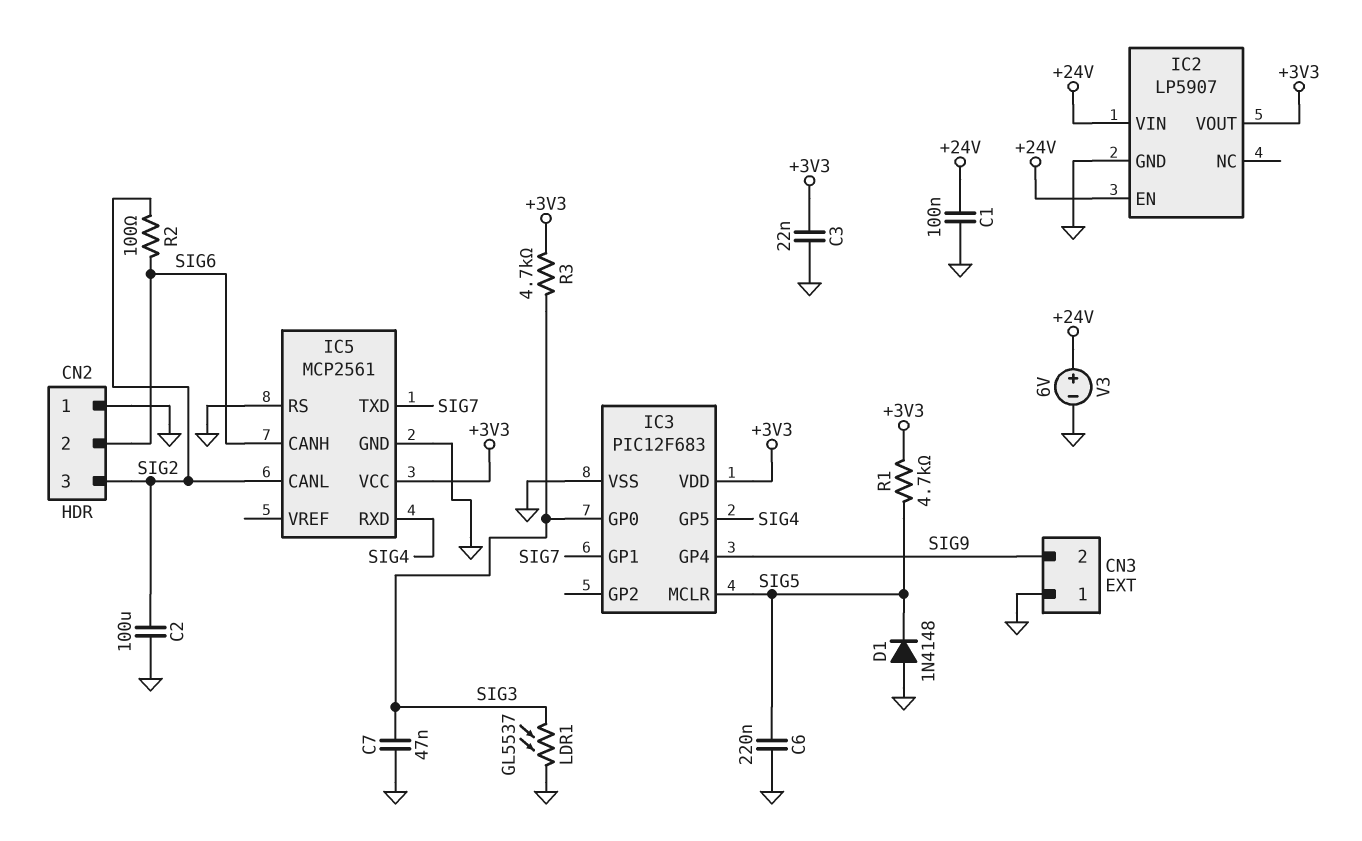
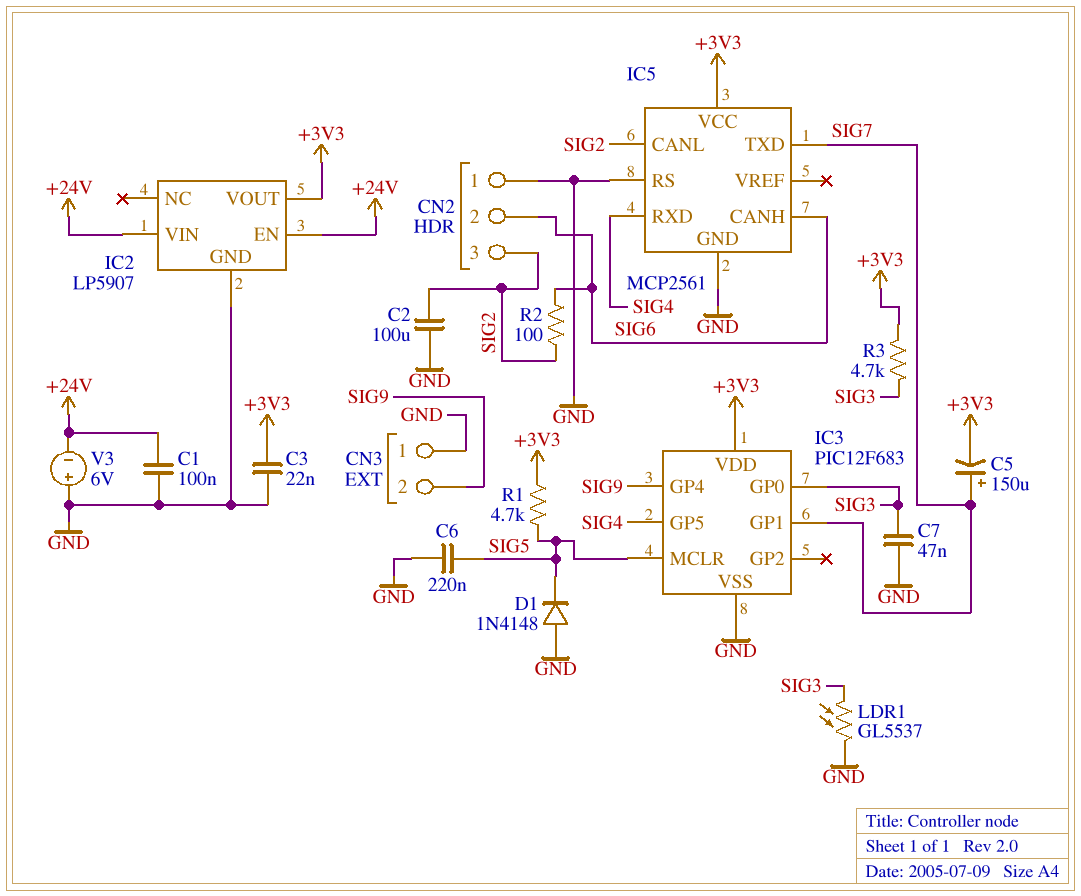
C5: none -> 150uF (plus SIG7, minus +3V3)
V3: 6V (plus +24V, minus GND) -> 6V (plus GND, minus +24V)

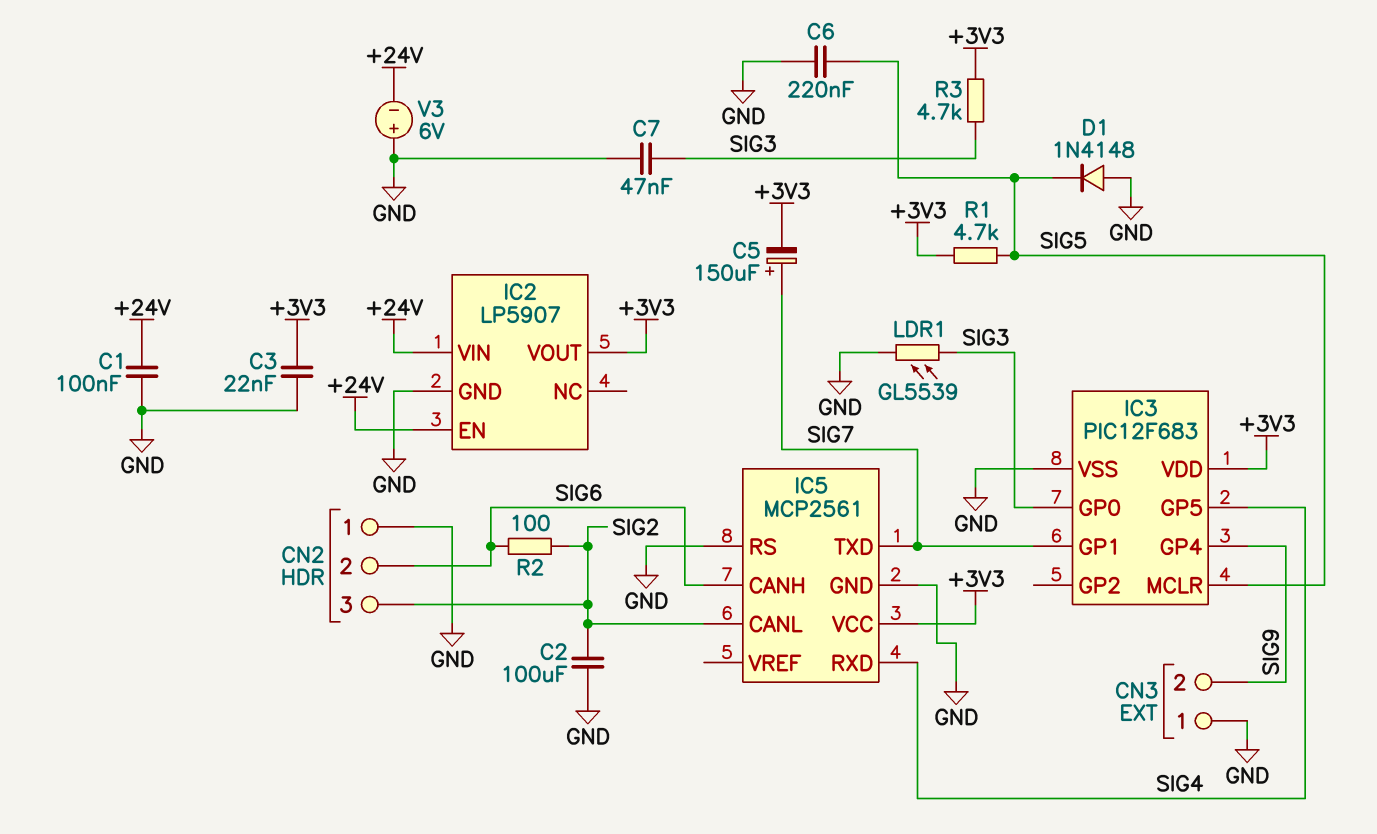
LDR1: GL5537 (GND, SIG3) -> GL5539 (GND, SIG3)

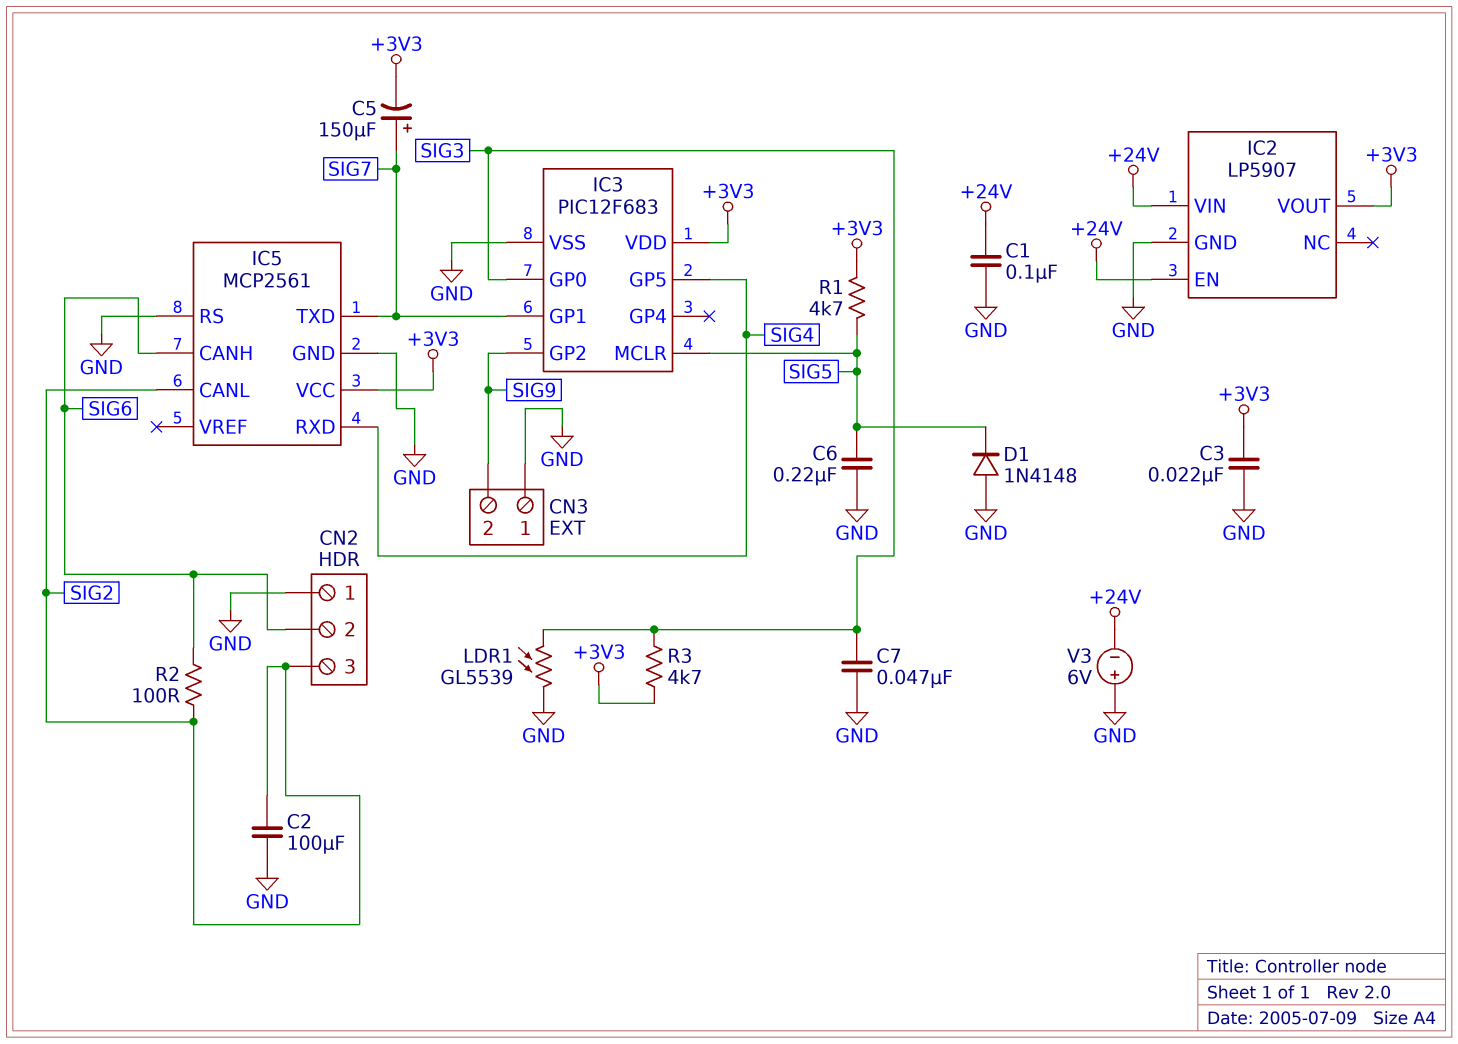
IC3 pin GP2: none -> SIG9
IC3 pin GP4: SIG9 -> none

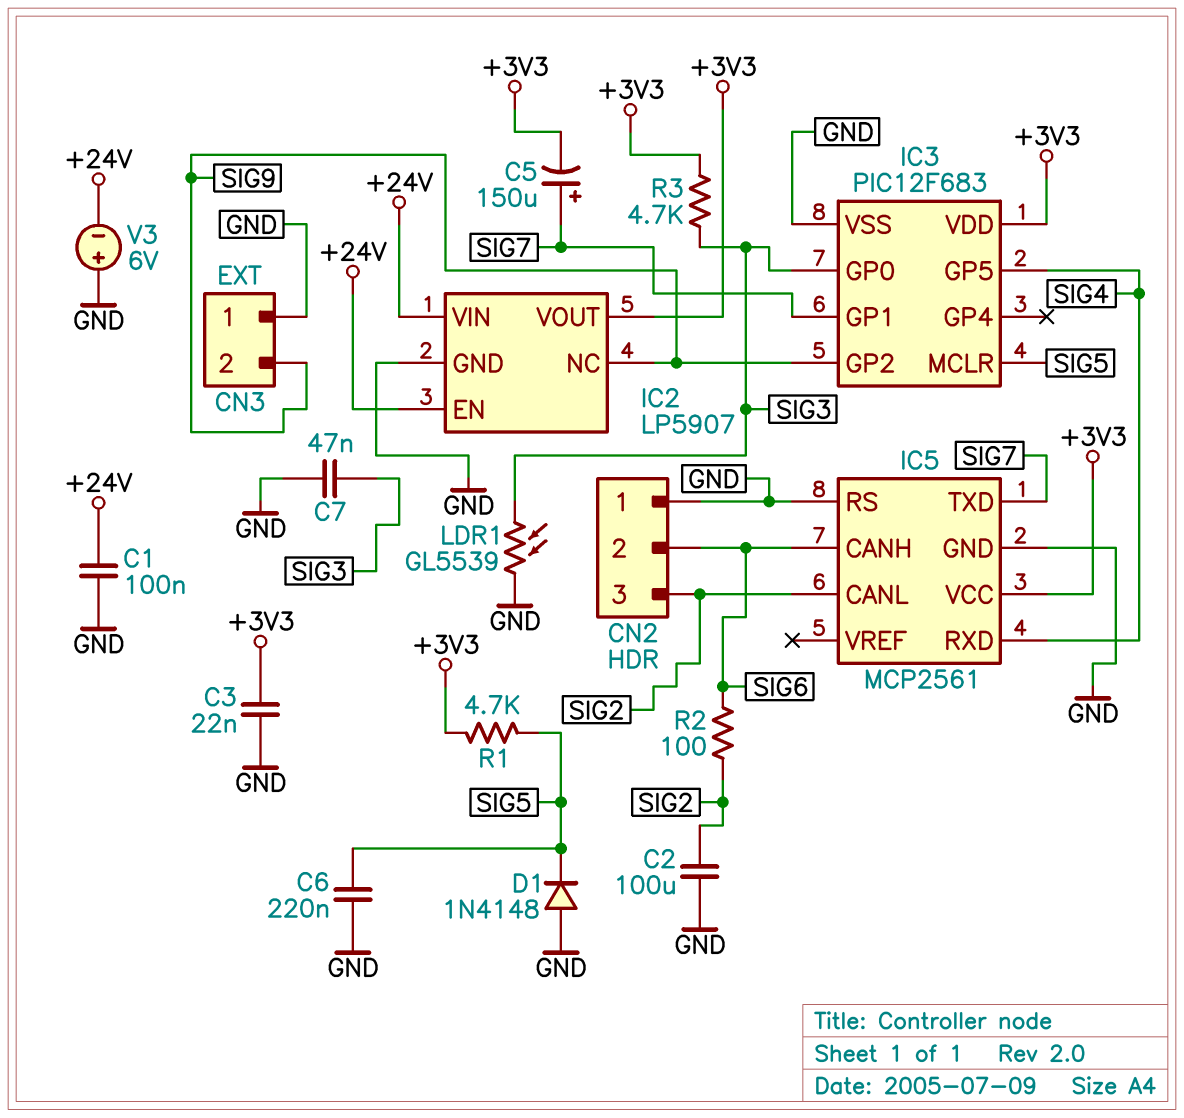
IC2 pin NC: none -> SIG9

